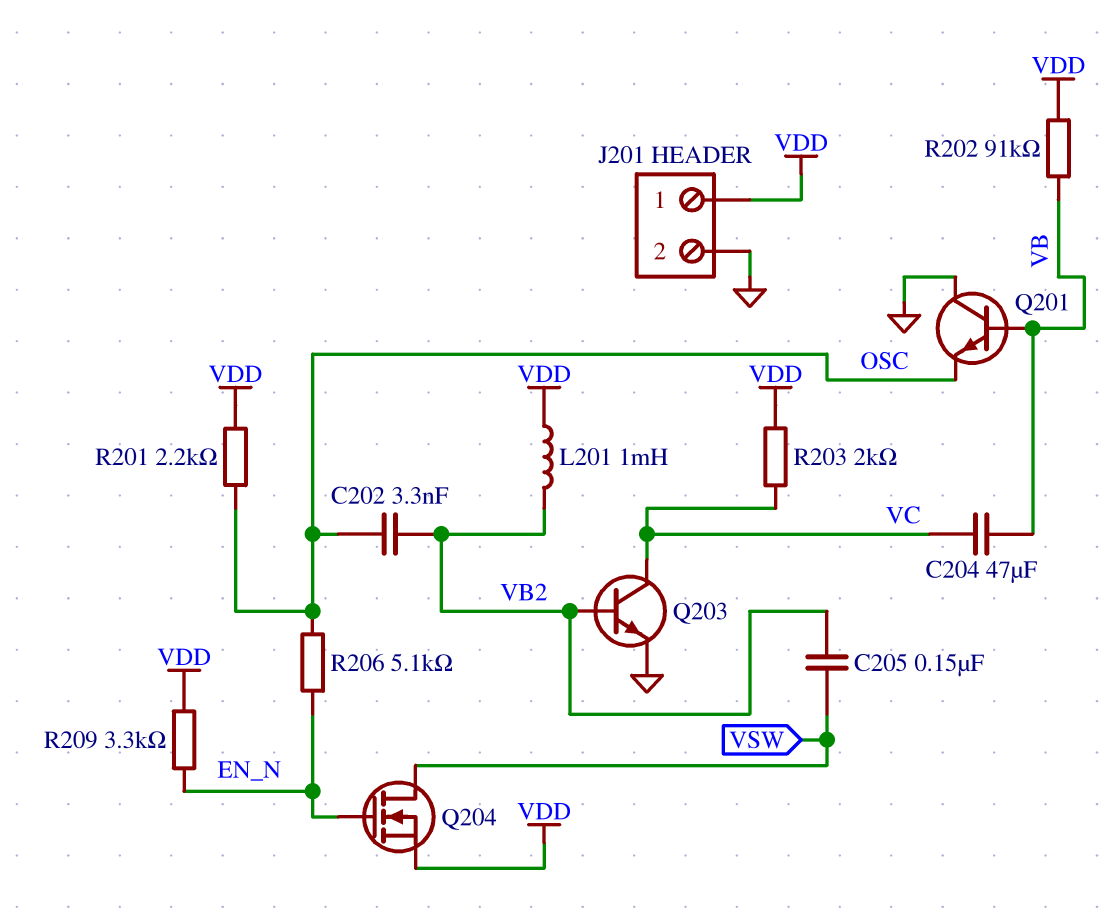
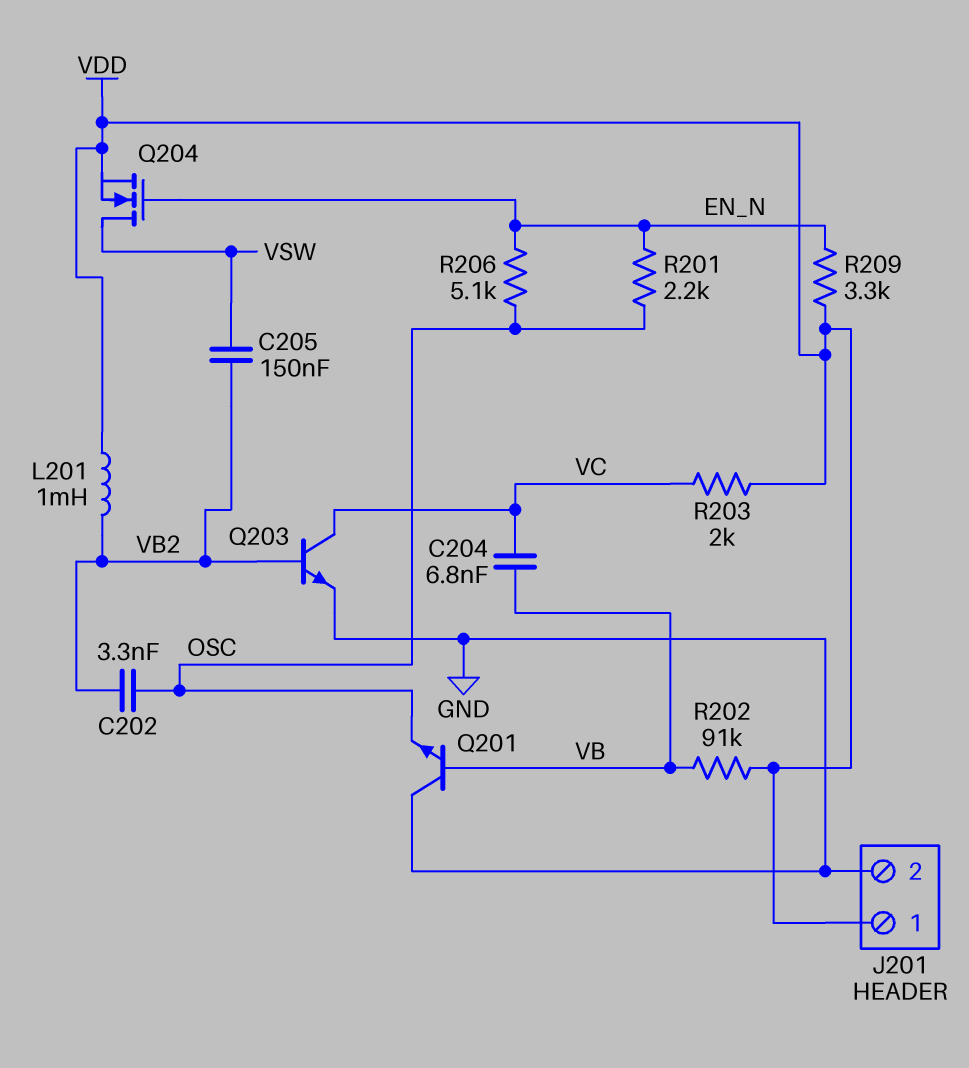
C204: 47uF (VB, VC) -> 6.8nF (VB, VC)
R201: 2.2k (OSC, VDD) -> 2.2k (EN_N, OSC)

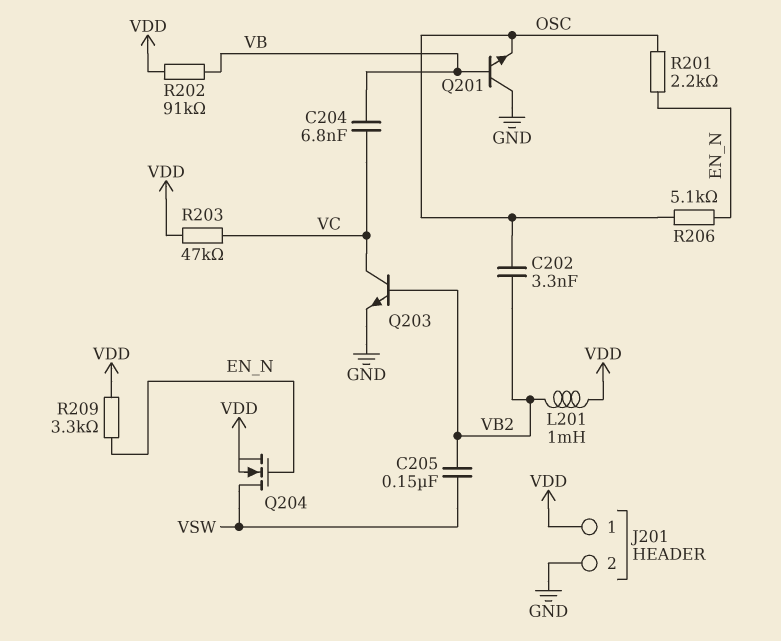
R203: 2k (VC, VDD) -> 47k (VC, VDD)

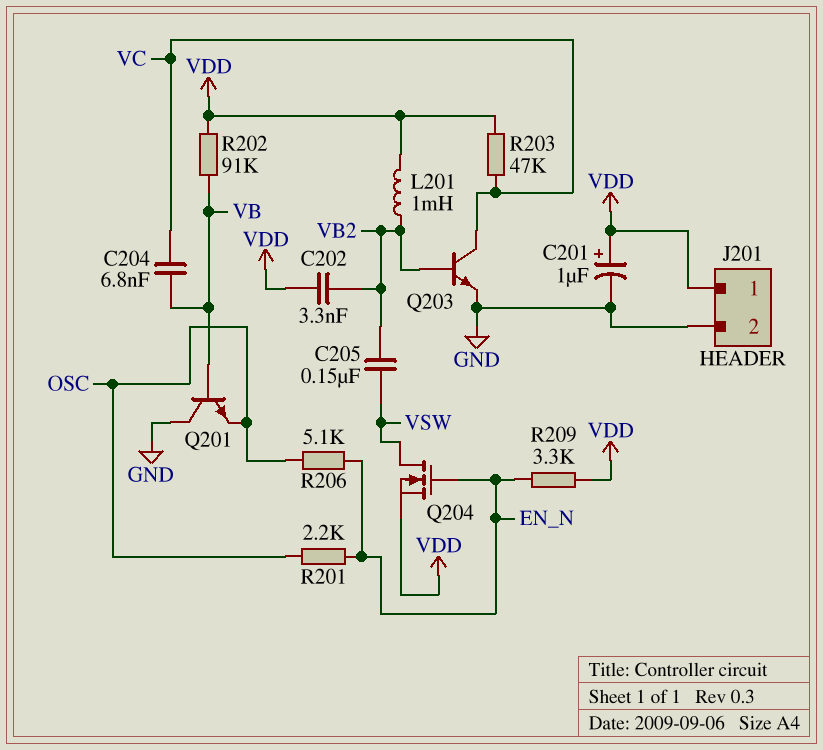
C201: none -> 1uF (plus VDD, minus GND)
C202: 3.3nF (OSC, VB2) -> 3.3nF (VB2, VDD)

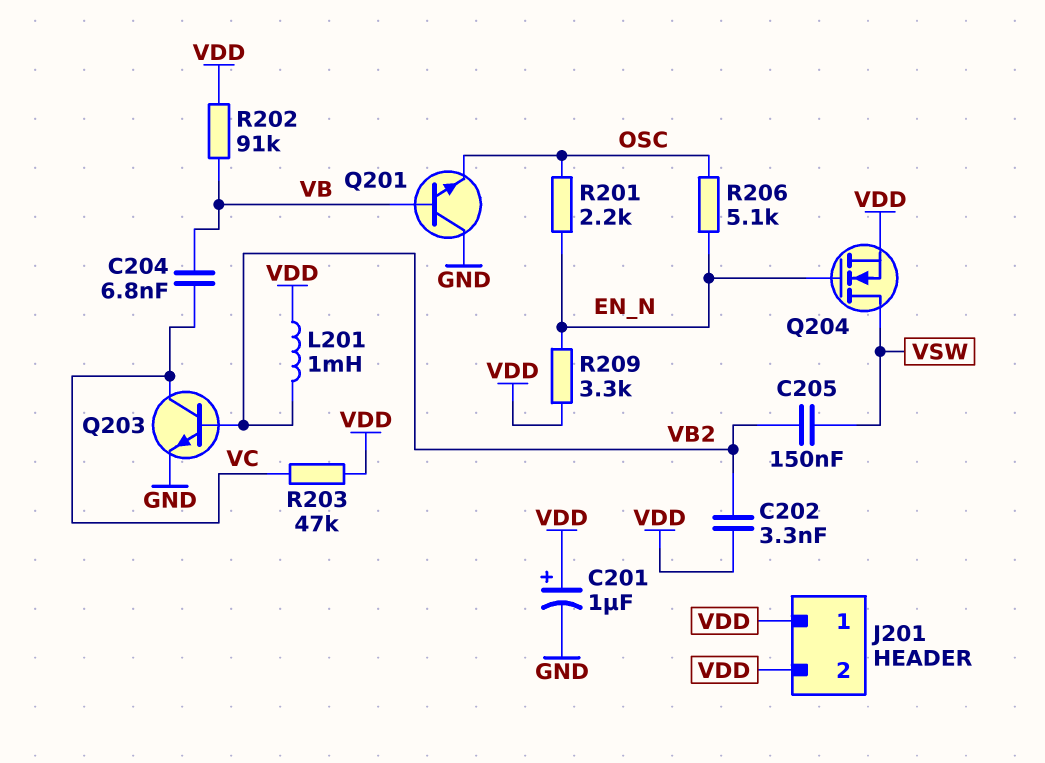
J201 pin 2: GND -> VDD

